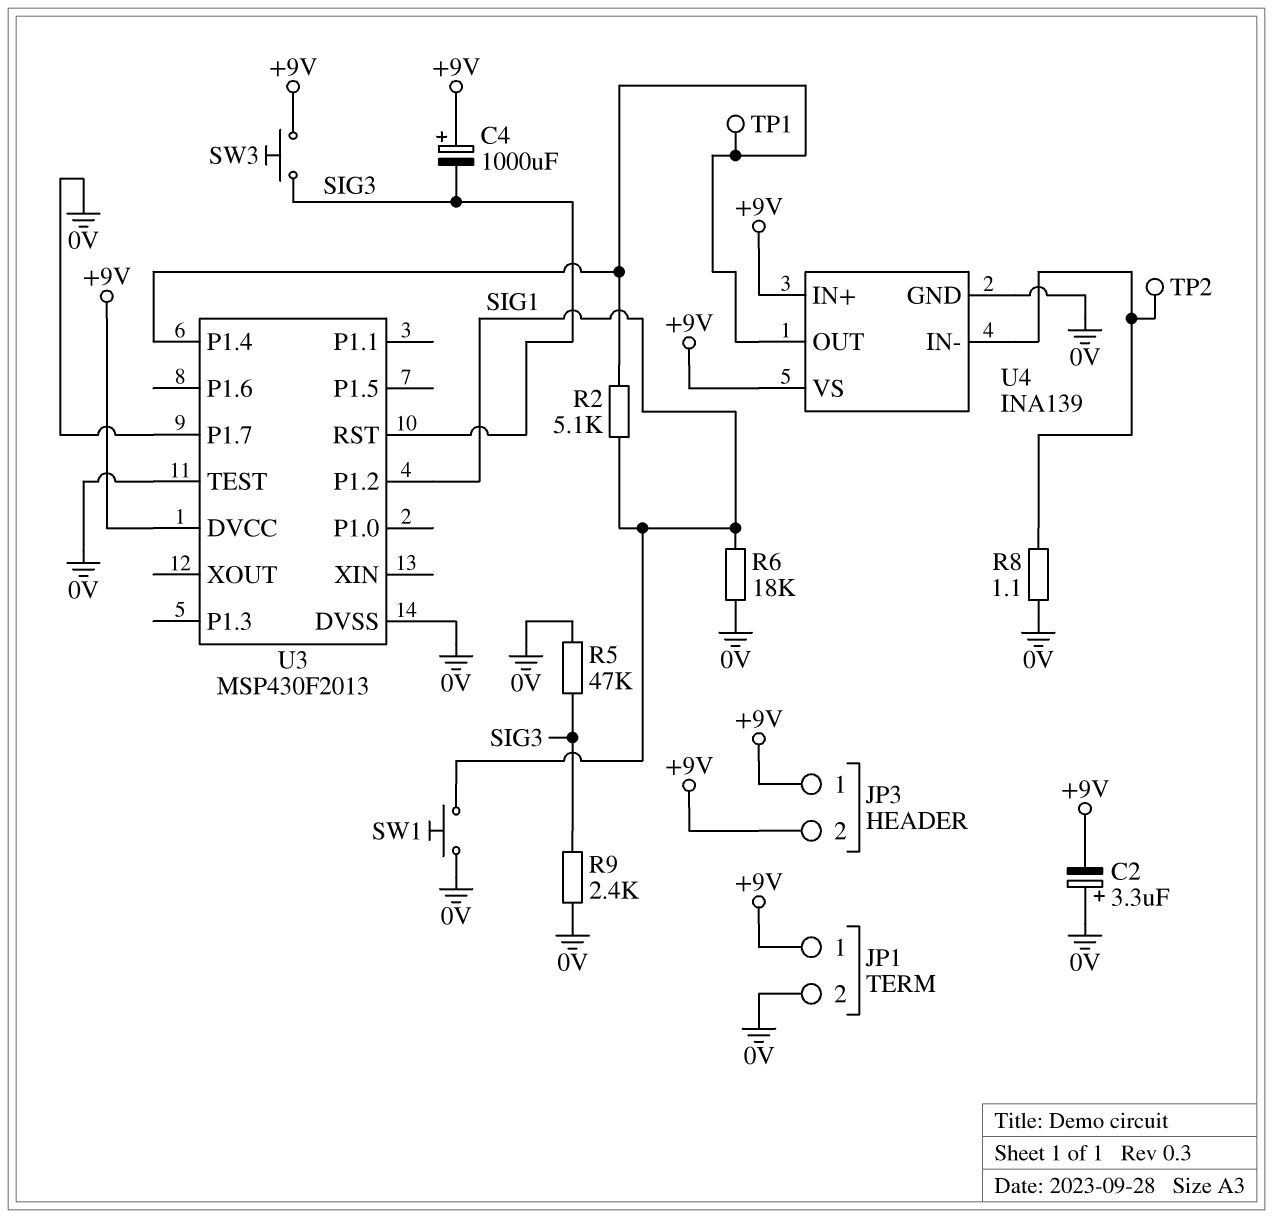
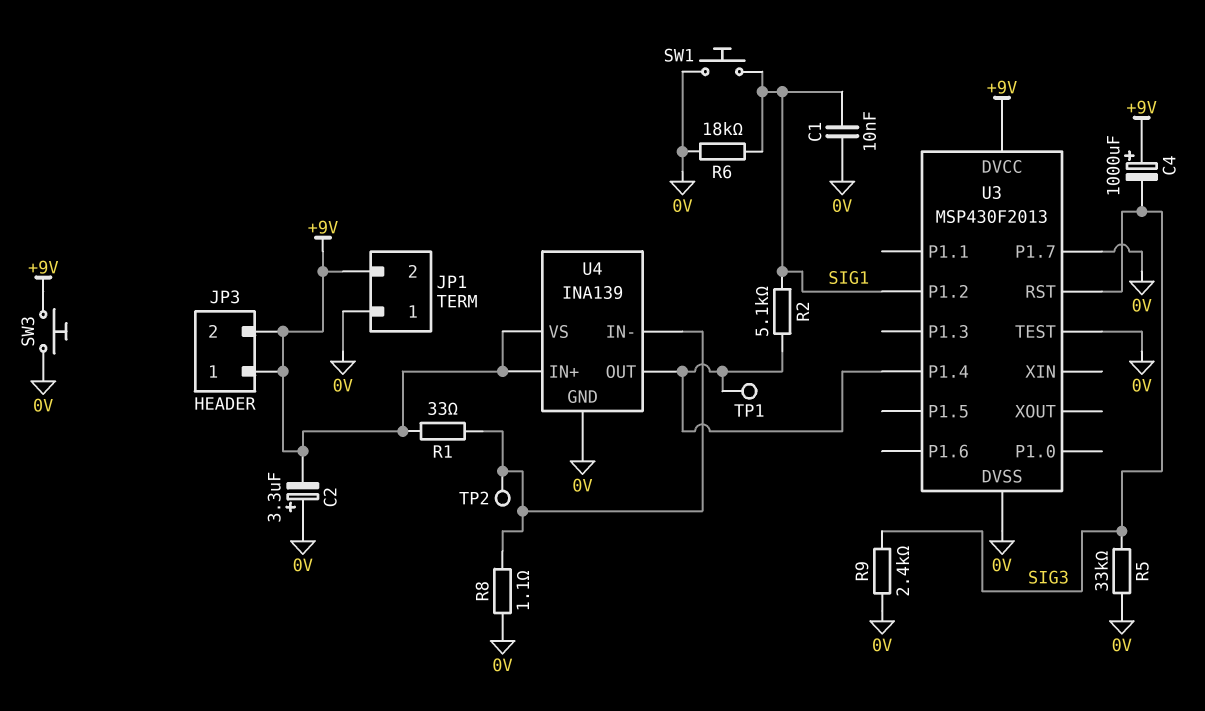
C1: none -> 10nF (0V, SIG1)
JP1 pin 1: +9V -> 0V
JP1 pin 2: 0V -> +9V
R1: none -> 33 (+9V, U4/IN-)
R5: 47k (0V, SIG3) -> 33k (0V, SIG3)
SW3: button (+9V, SIG3) -> button (+9V, 0V)

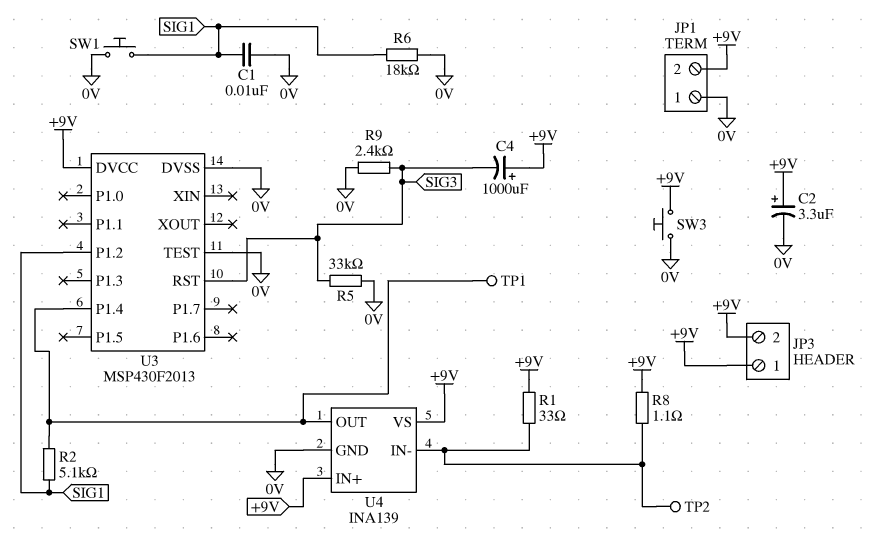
C2: 3.3uF (plus 0V, minus +9V) -> 3.3uF (plus +9V, minus 0V)
R8: 1.1 (0V, U4/IN-) -> 1.1 (+9V, U4/IN-)
U3 pin P1.7: 0V -> none

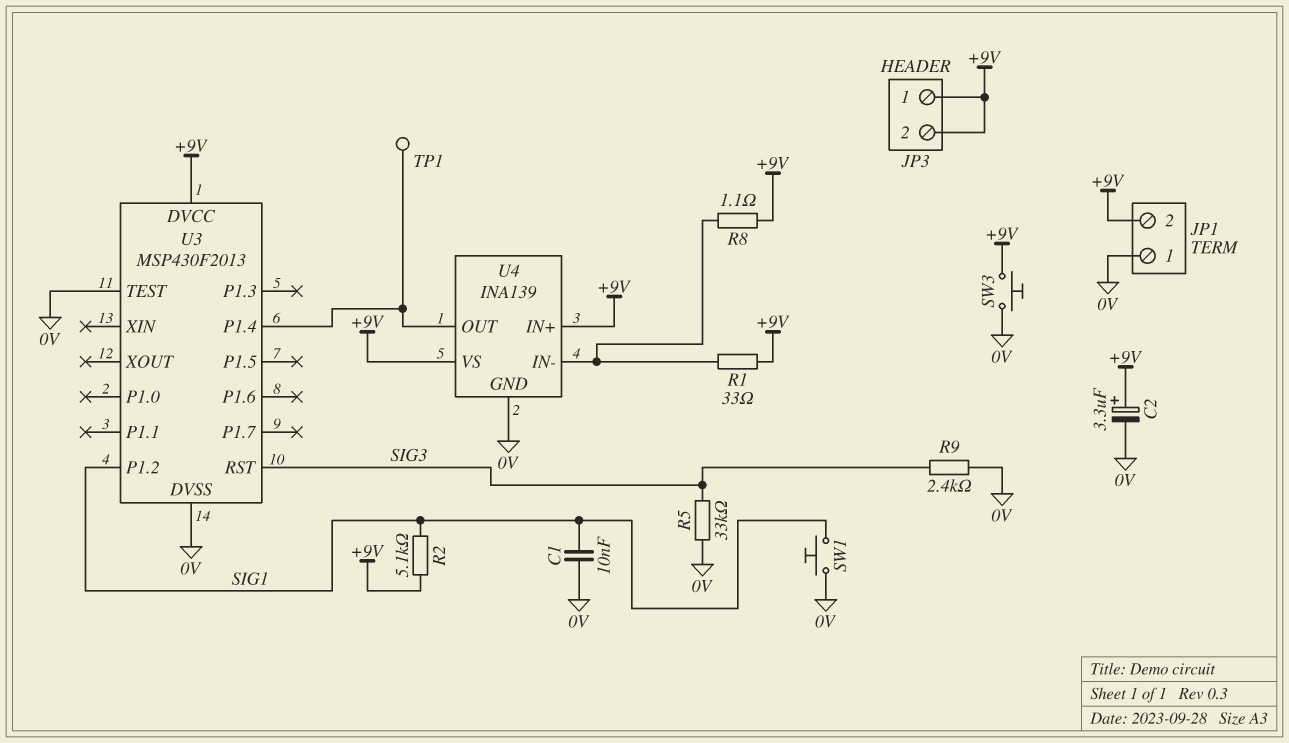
C4: 1000uF (plus +9V, minus SIG3) -> none
R2: 5.1k (SIG1, U3/P1.4) -> 5.1k (+9V, SIG1)
R6: 18k (0V, SIG1) -> none
TP2: test point (U4/IN-) -> none

